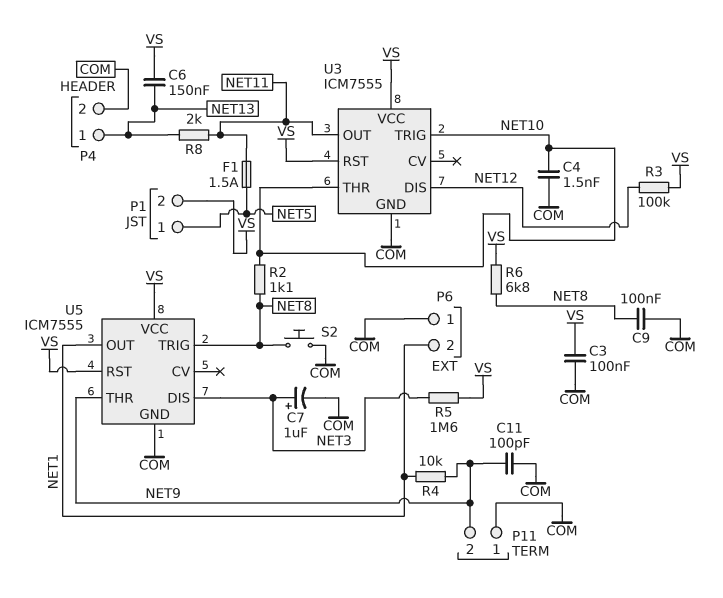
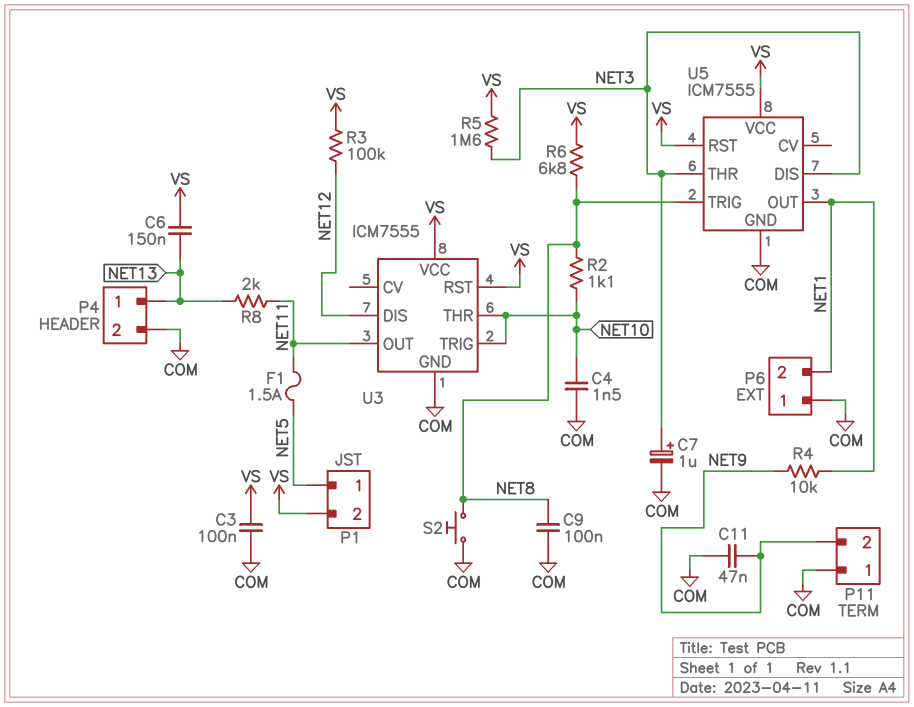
C11: 100pF (COM, NET9) -> 47nF (COM, NET9)
U5 pin THR: NET9 -> NET3

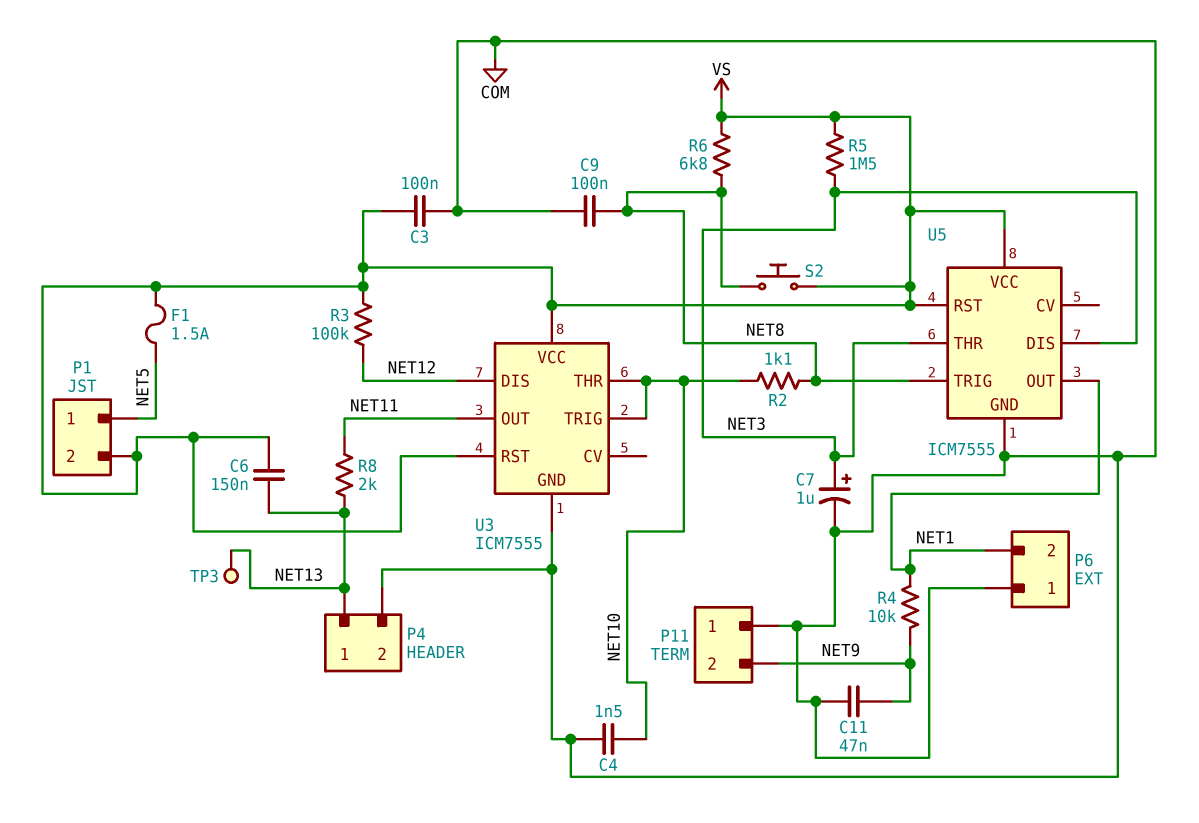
F1: 1.5A (NET5, NET11) -> 1.5A (NET5, VS)
R5: 1.6M (NET3, VS) -> 1.5M (NET3, VS)
S2: button (COM, NET8) -> button (NET8, VS)
TP3: none -> test point (NET13)

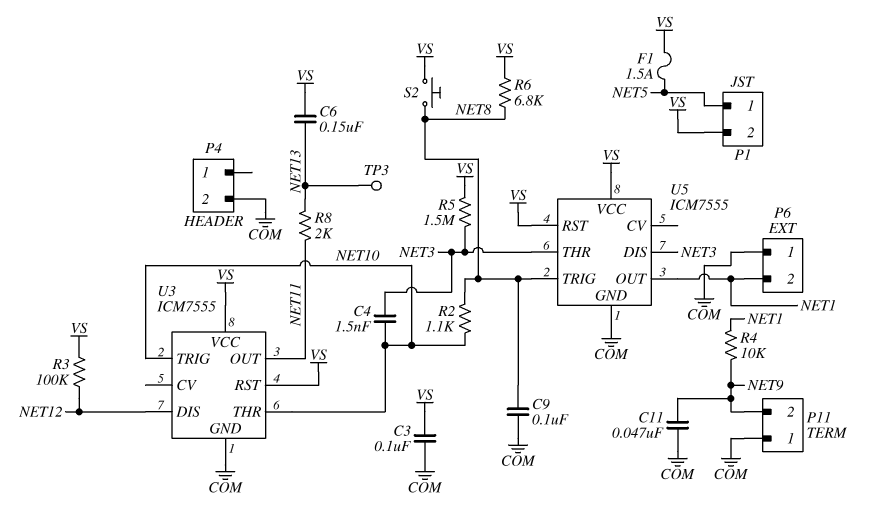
C4: 1.5nF (COM, NET10) -> 1.5nF (NET3, NET10)
C7: 1uF (plus NET3, minus COM) -> none
P4 pin 1: NET13 -> none

